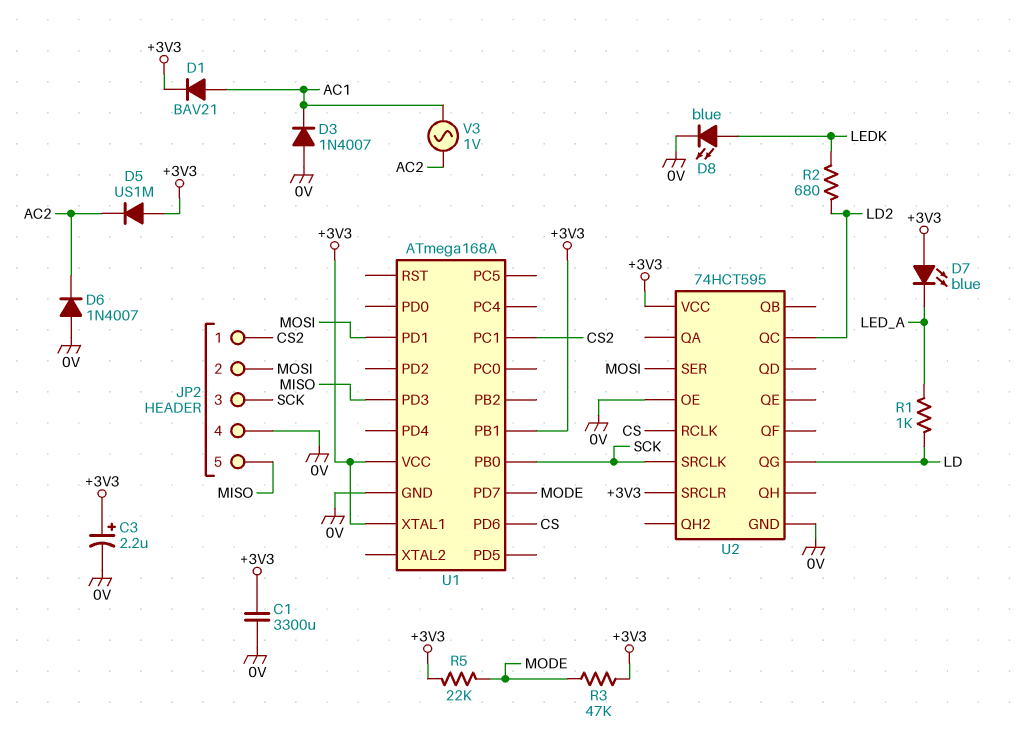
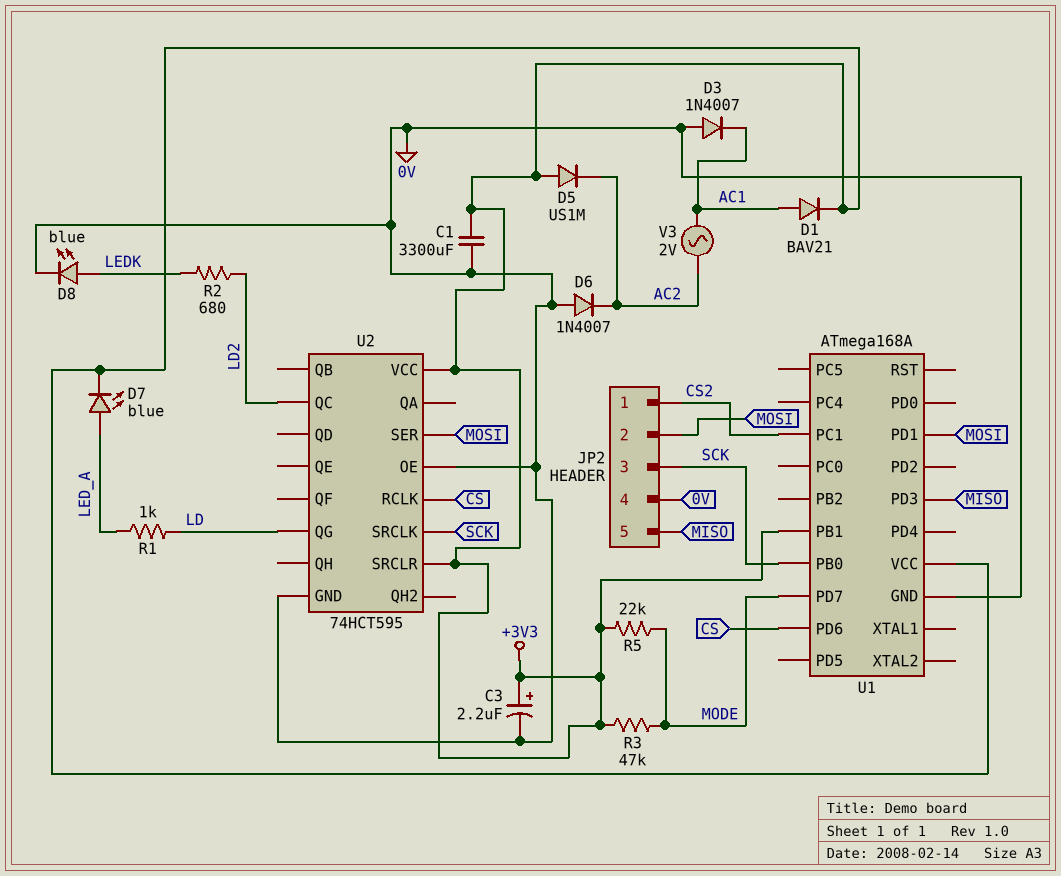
D7: LED blue (A +3V3, K LED_A) -> LED blue (A LED_A, K +3V3)
U1 pin XTAL1: +3V3 -> none
V3: AC 1V (AC1, AC2) -> AC 2V (AC1, AC2)

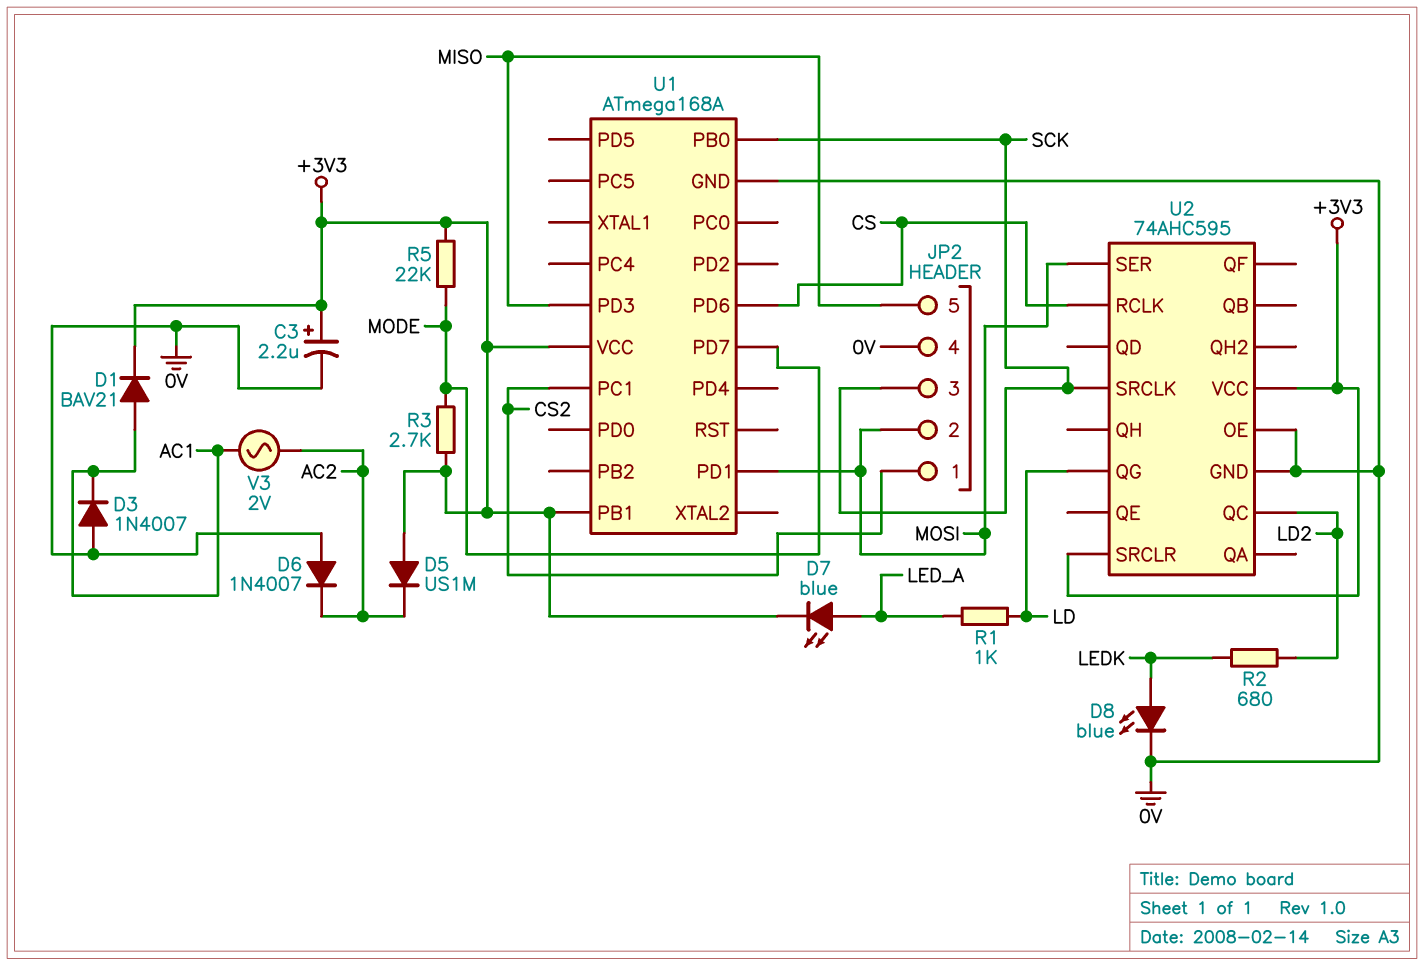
C1: 3300uF (+3V3, 0V) -> none
R3: 47k (+3V3, MODE) -> 2.7k (+3V3, MODE)
U2: 74HCT595 -> 74AHC595

